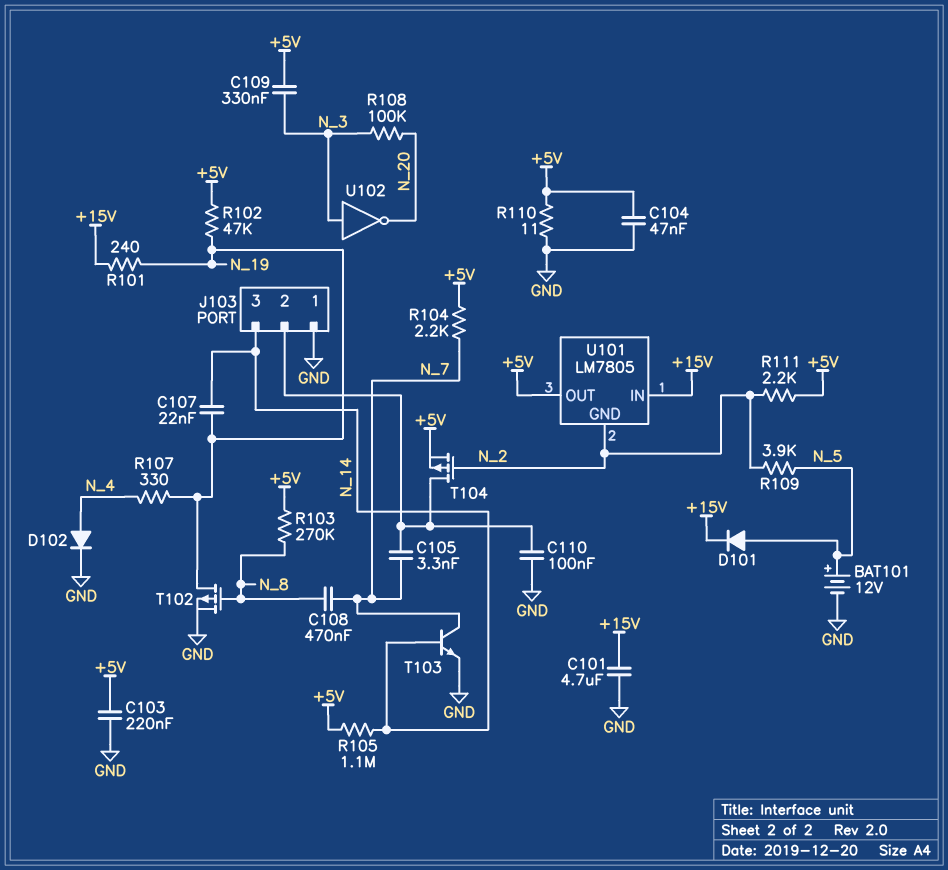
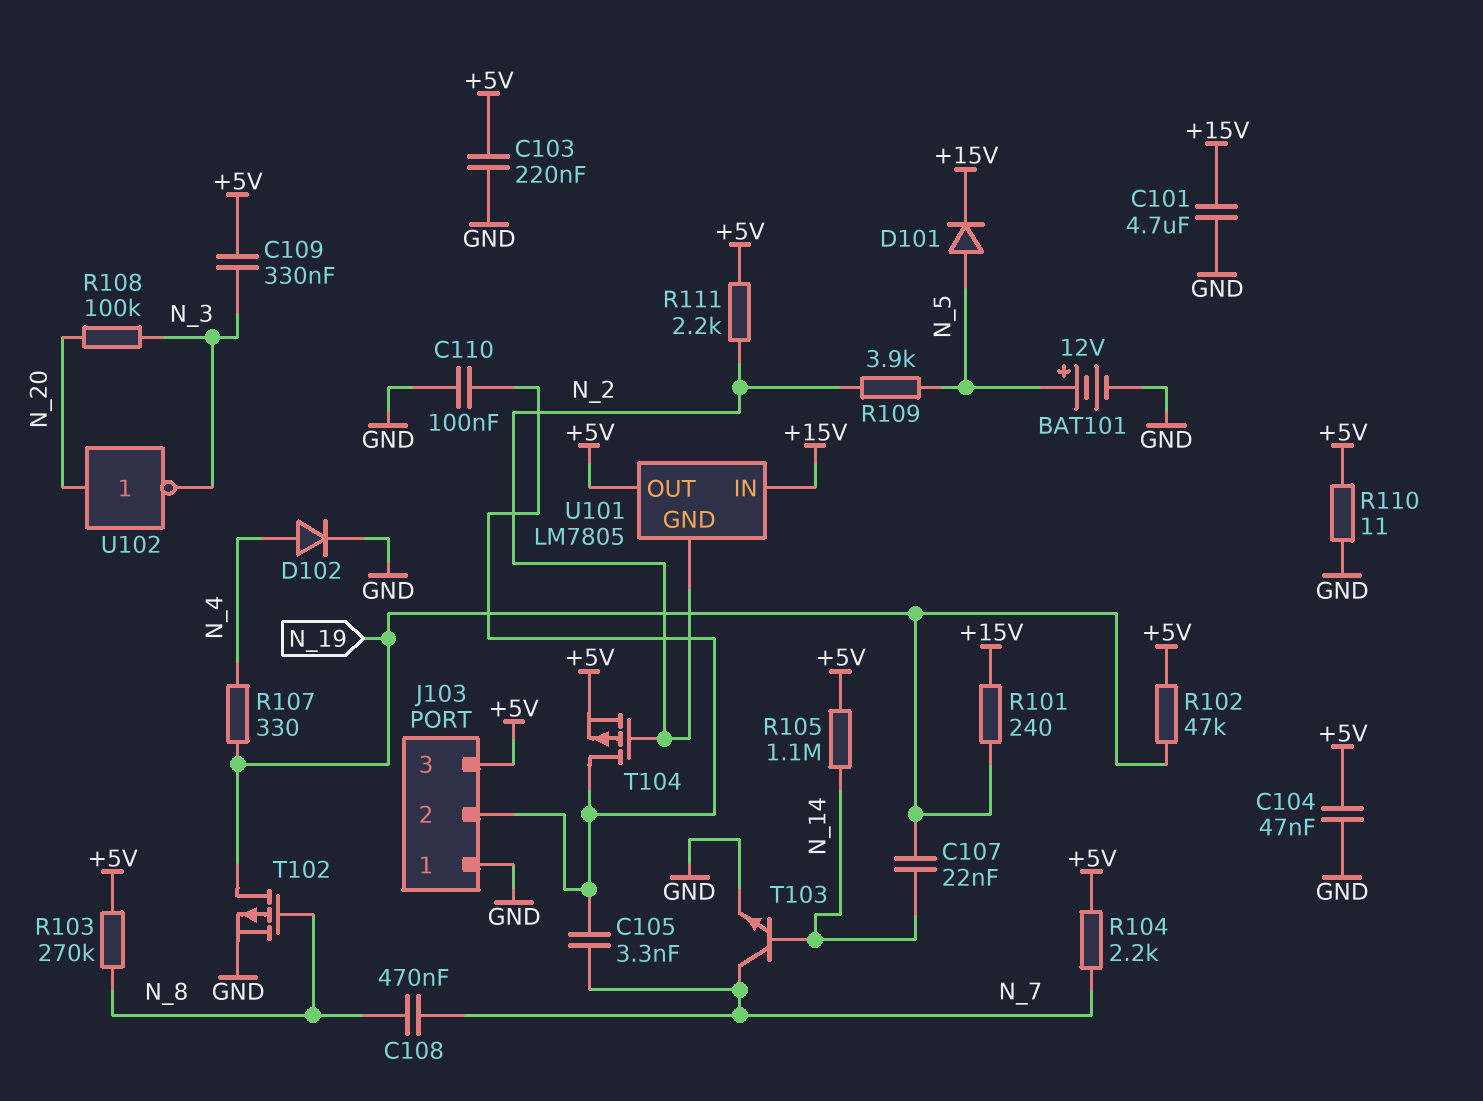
J103 pin 3: N_14 -> +5V
U102: NOT (in N_3, out N_20) -> NOT (in N_20, out N_3)

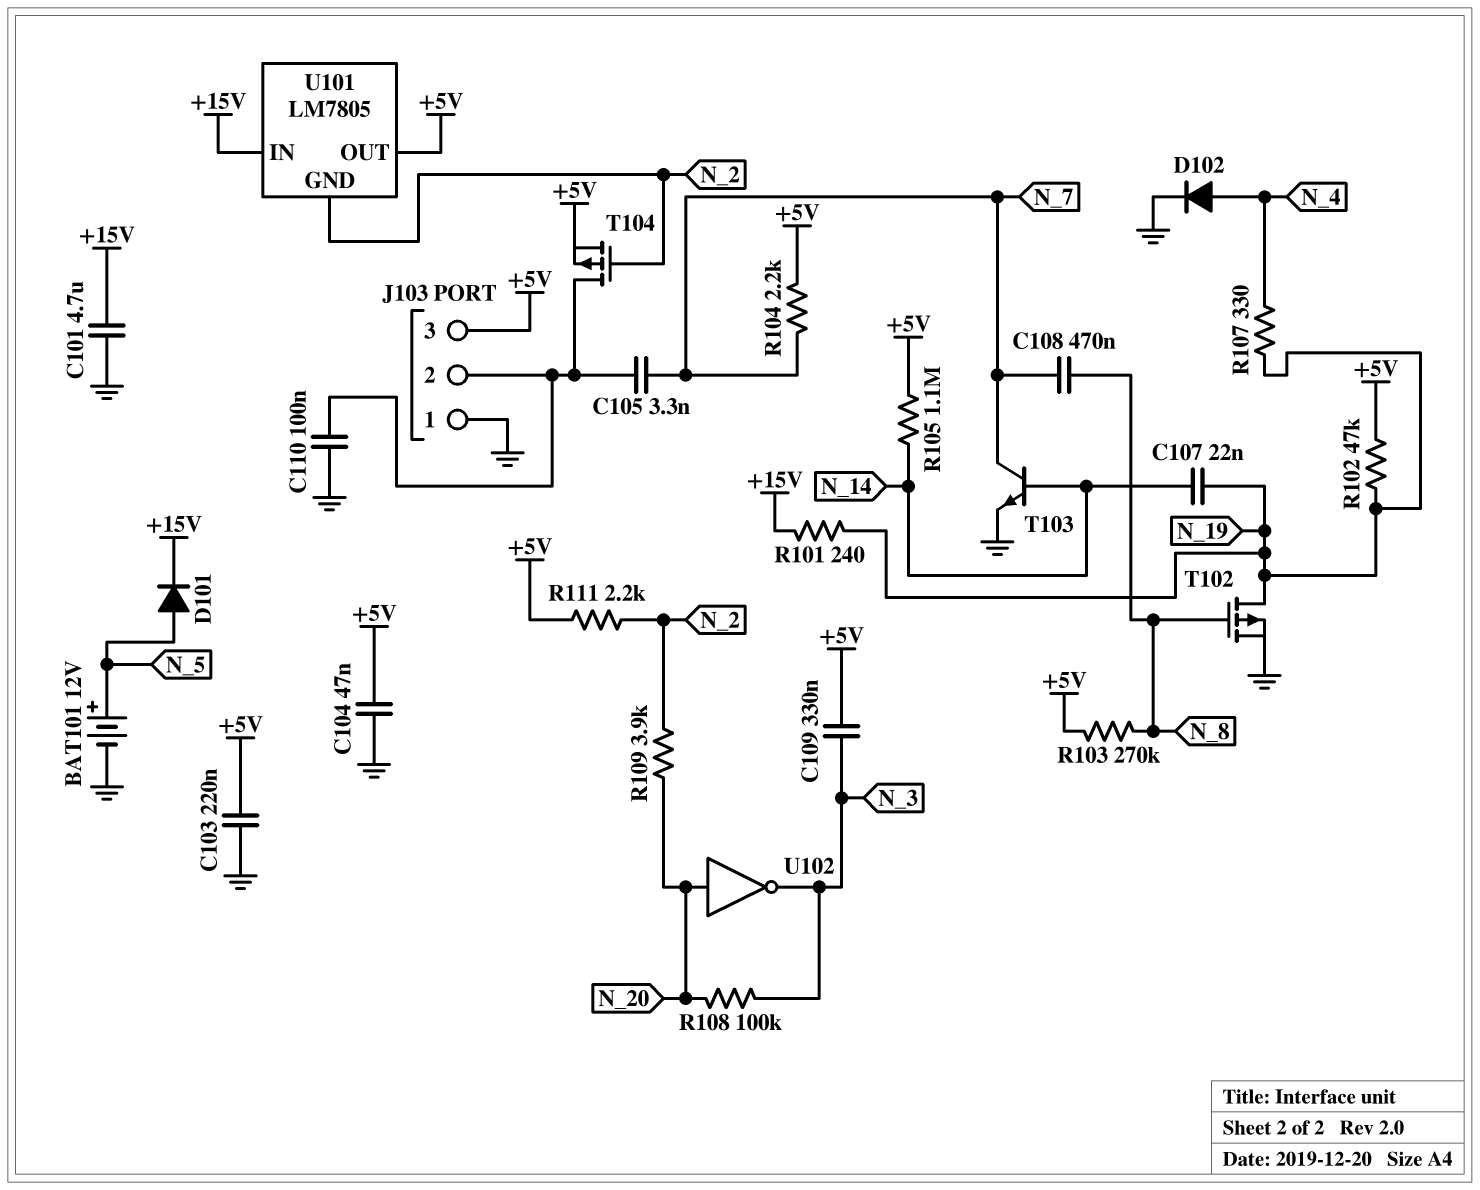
R109: 3.9k (N_2, N_5) -> 3.9k (N_2, N_20)
R110: 11 (+5V, GND) -> none

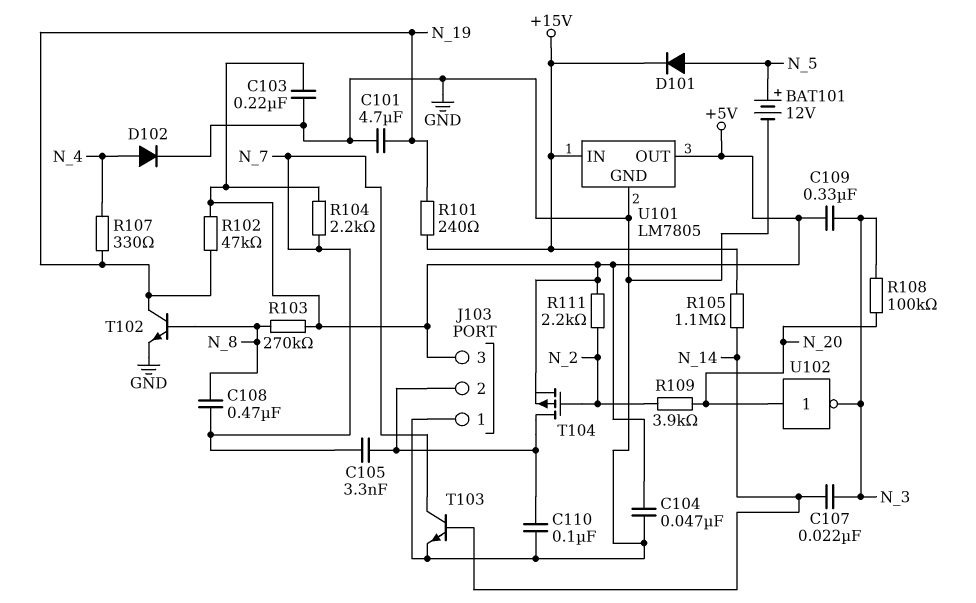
C101: 4.7uF (+15V, GND) -> 4.7uF (GND, N_19)
C107: 22nF (N_14, N_19) -> 22nF (N_3, N_14)
R105: 1.1M (+5V, N_14) -> 1.1M (+15V, N_14)
T102: PMOS (G N_8, D N_19, S GND) -> NPN (B N_8, C N_19, E GND)
U101 pin GND: N_2 -> GND

